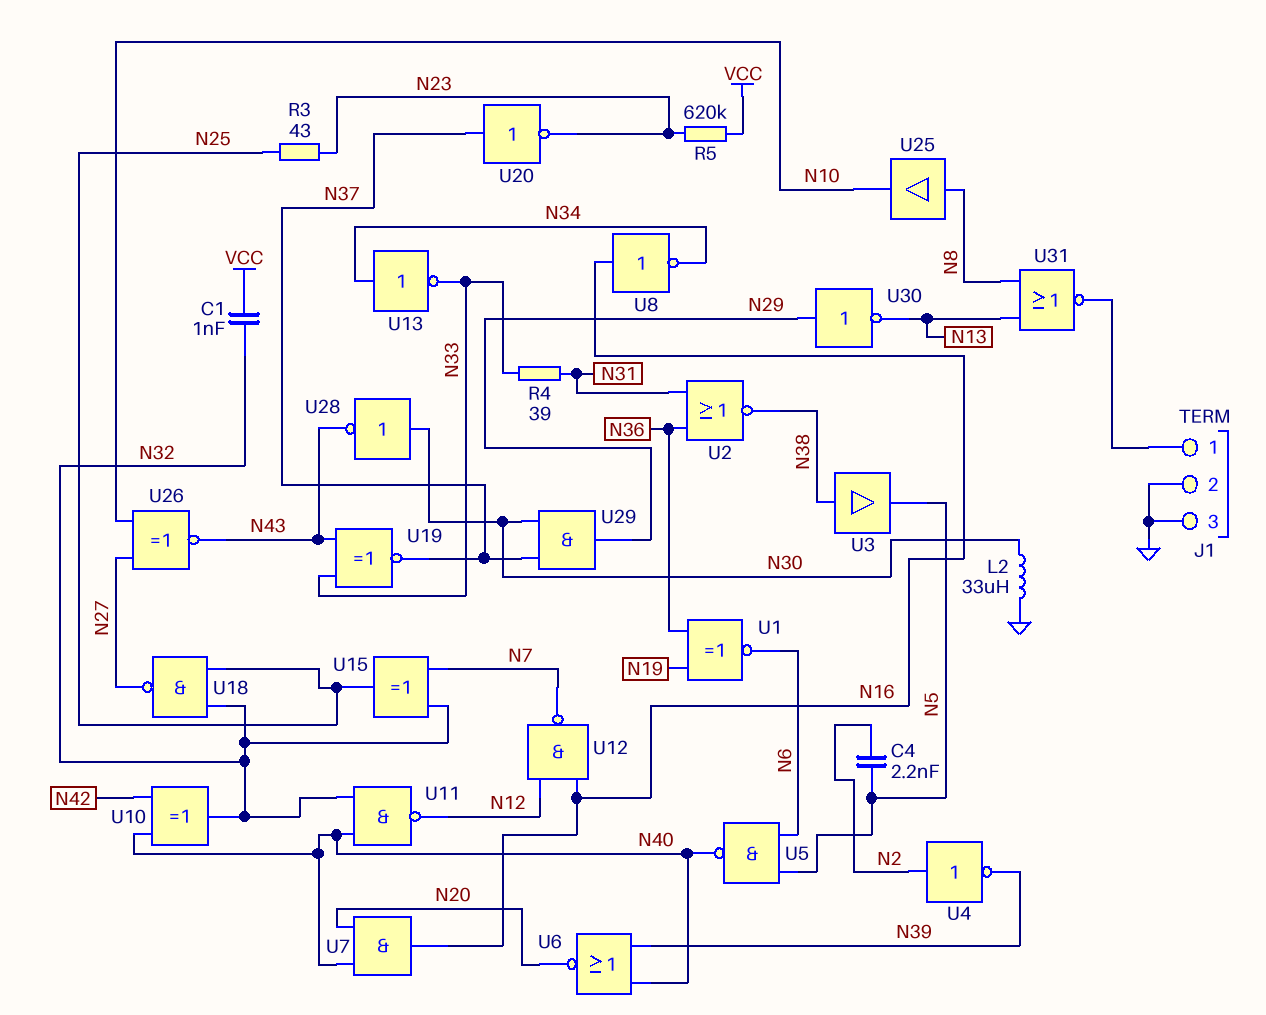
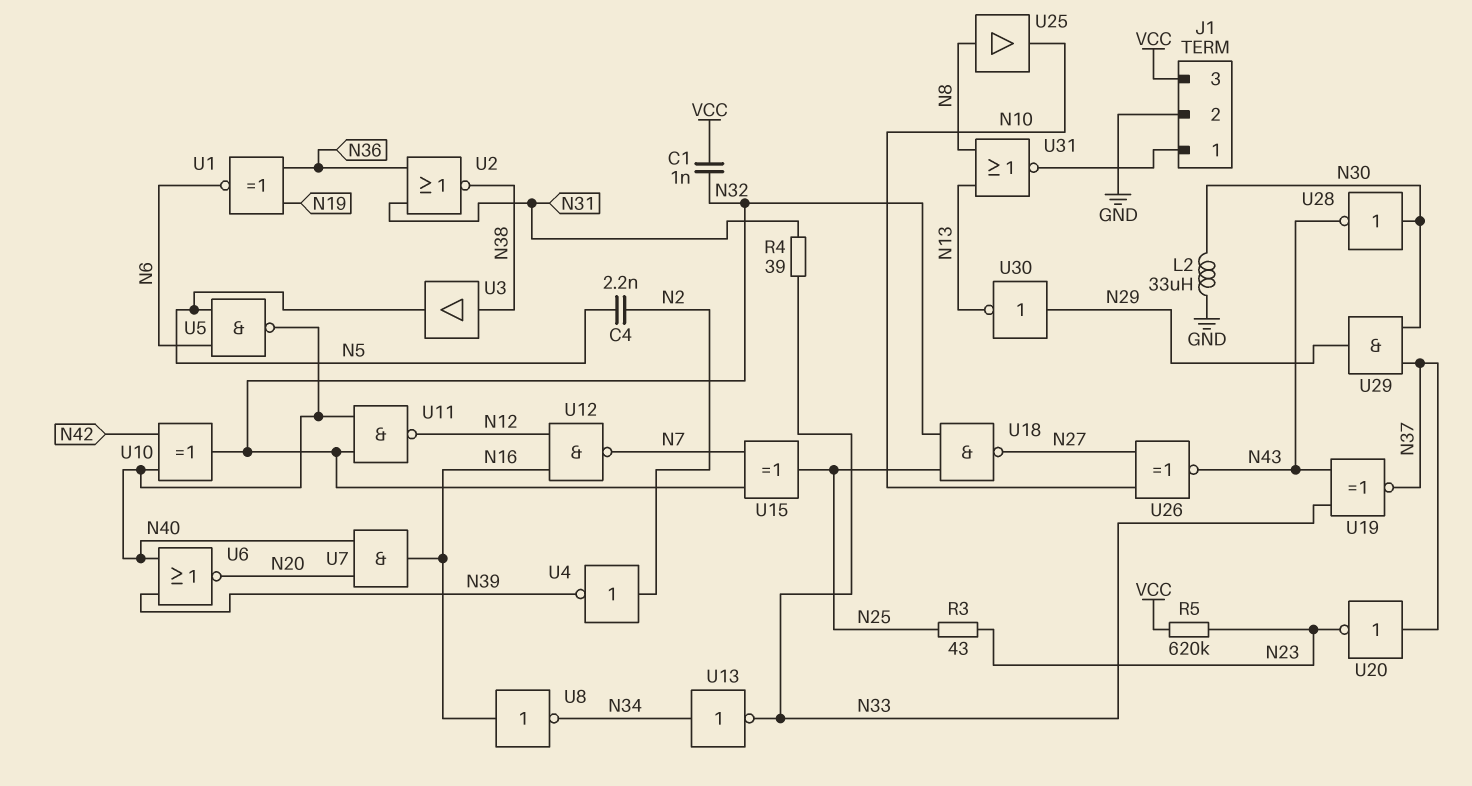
J1 pin 3: GND -> VCC

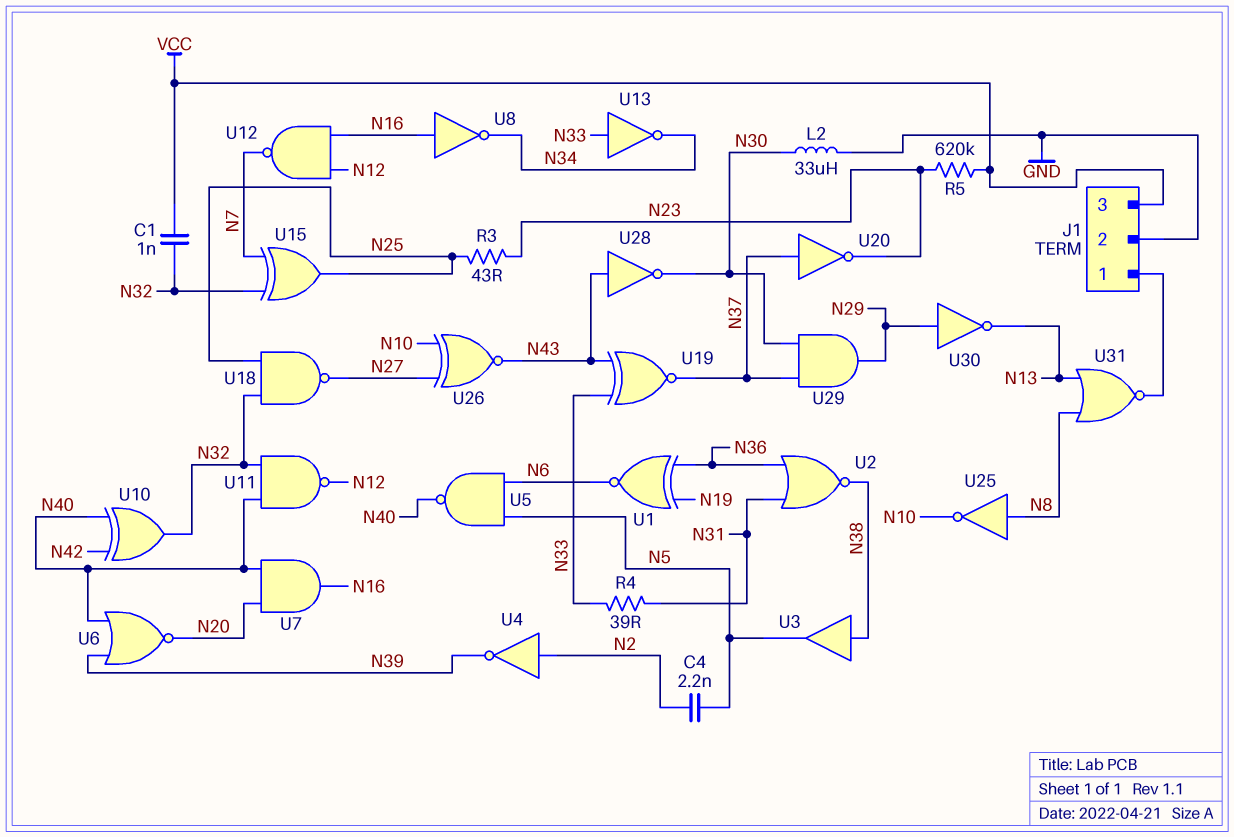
U13: NOT (in N34, out N33) -> NOT (in N33, out N34)
U25: buffer (in N8, out N10) -> NOT (in N8, out N10)
U28: NOT (in N30, out N43) -> NOT (in N43, out N30)

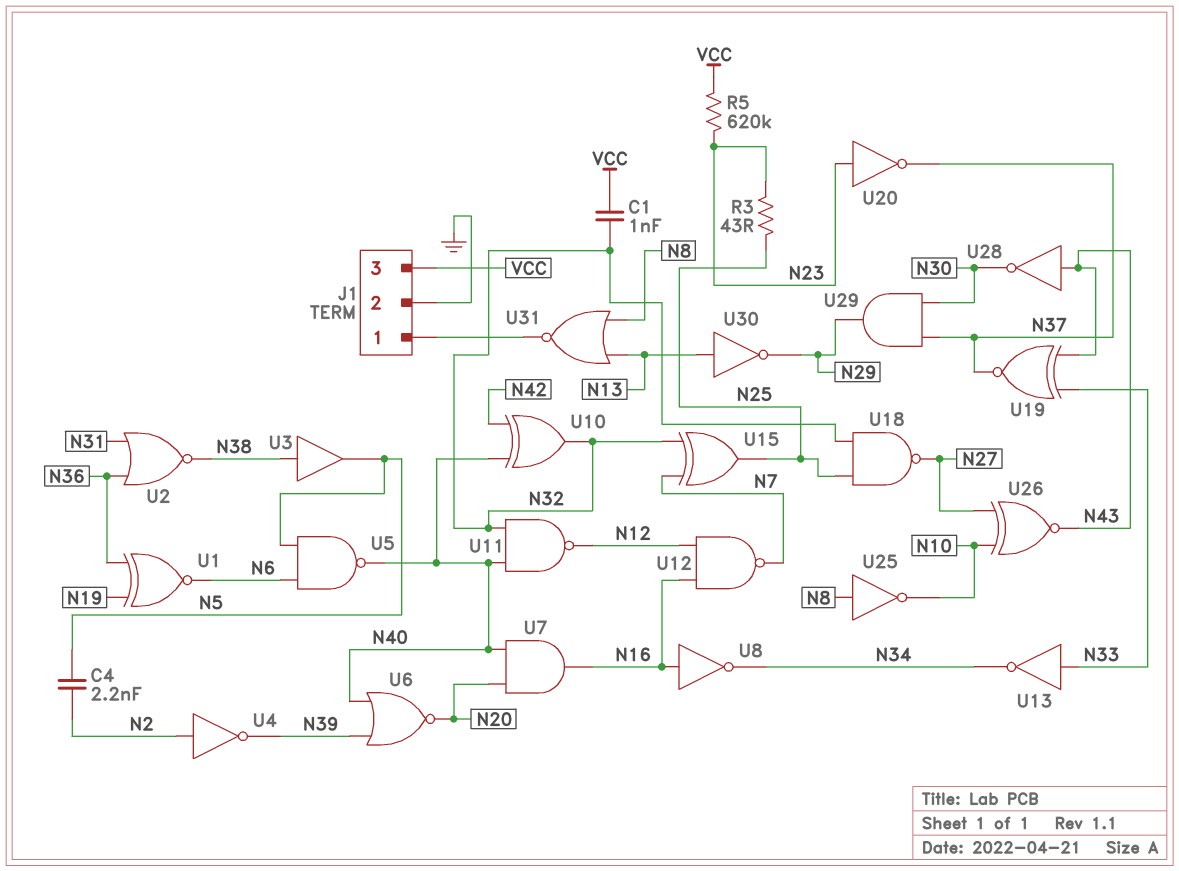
L2: 33uH (GND, N30) -> none
R4: 39 (N31, N33) -> none
U20: NOT (in N37, out N23) -> NOT (in N23, out N37)
U30: NOT (in N29, out N13) -> NOT (in N13, out N29)

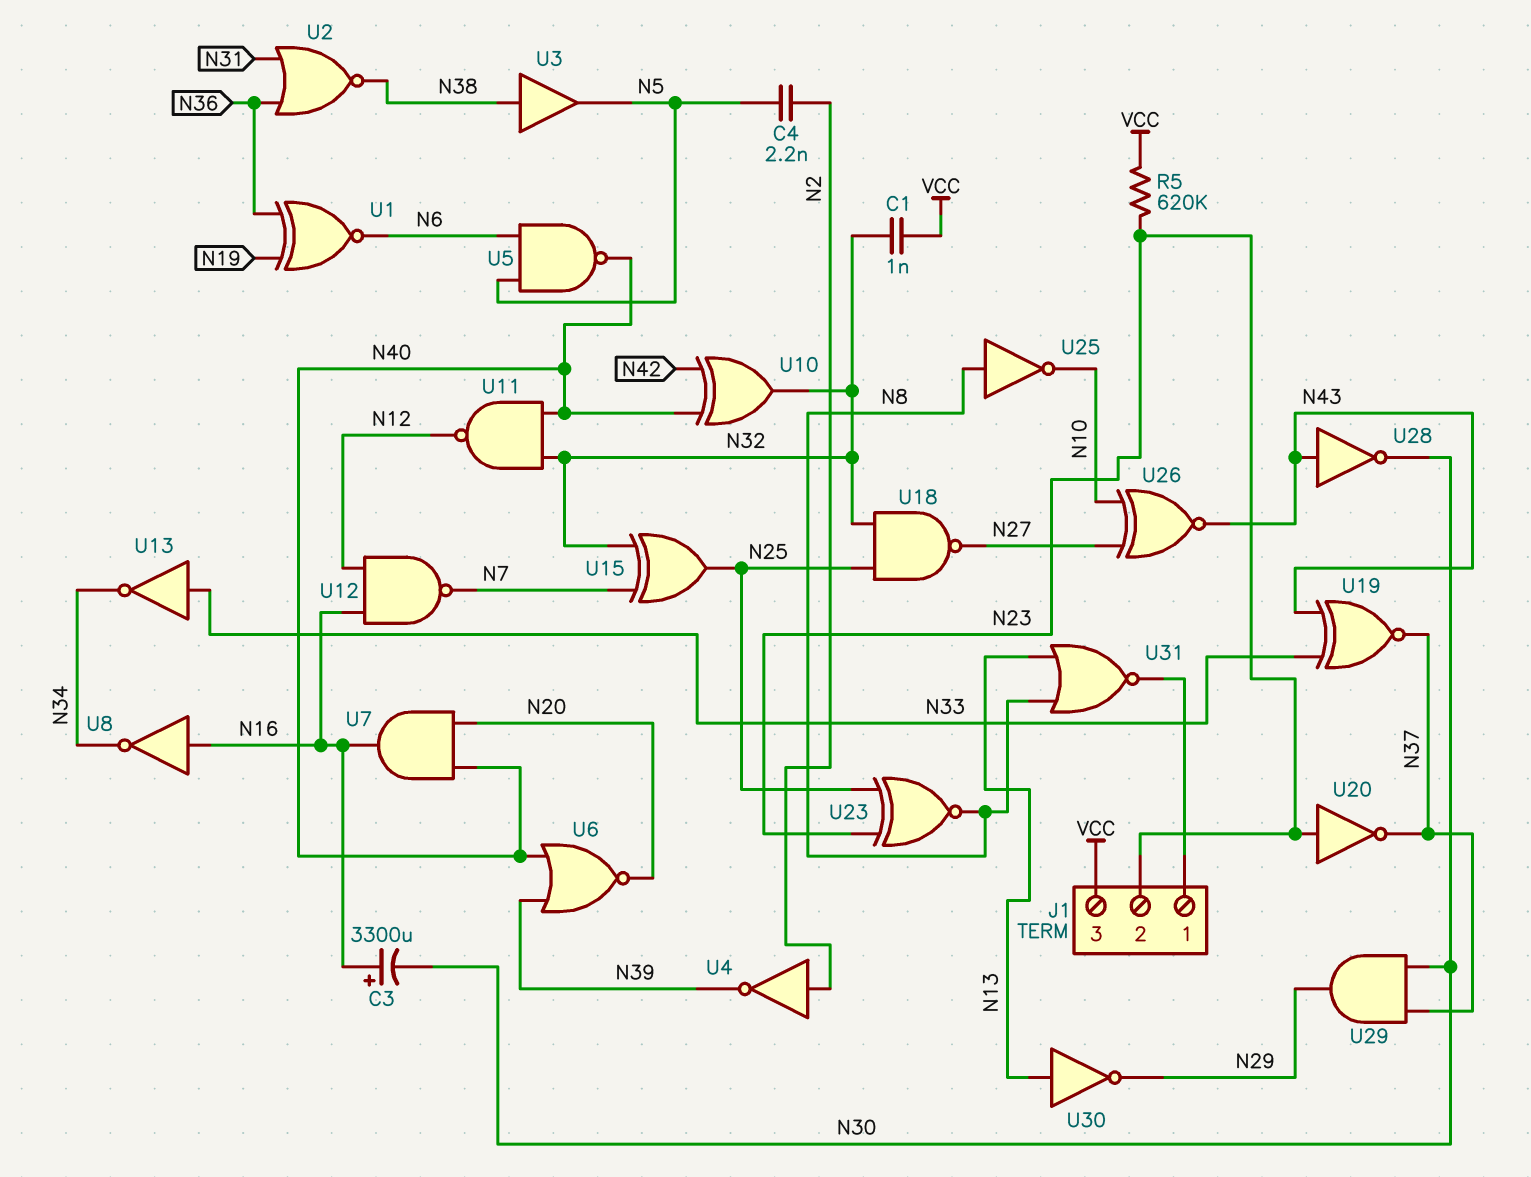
C3: none -> 3300uF (plus N16, minus N30)
J1 pin 2: GND -> N23
R3: 43 (N23, N25) -> none
U23: none -> XNOR (in N23, in N25, out N8)

